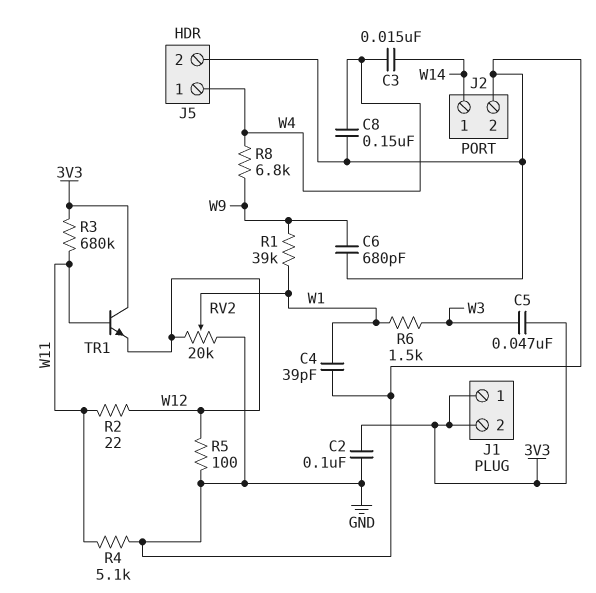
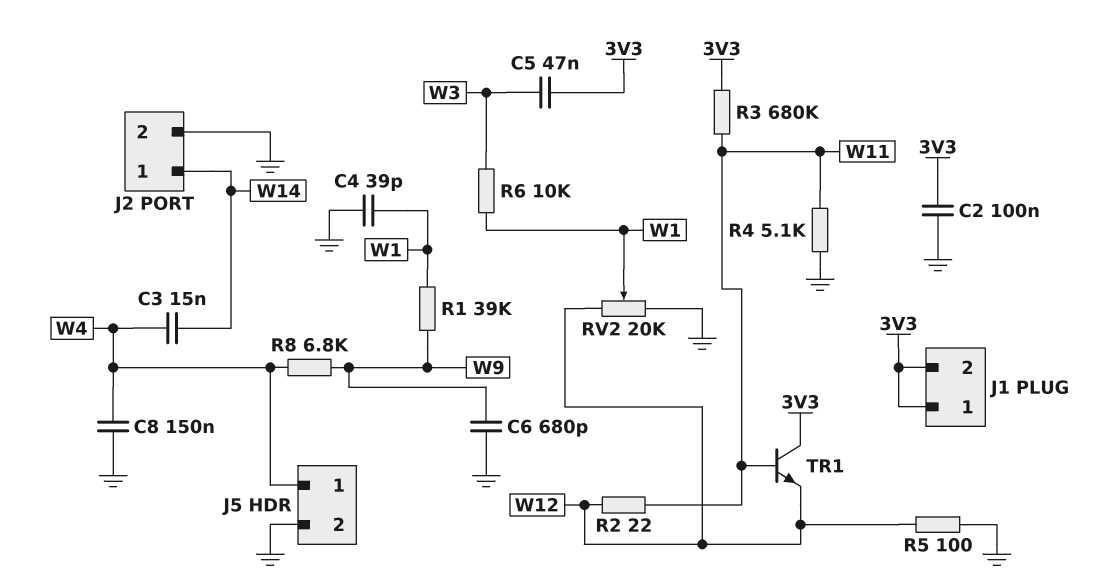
R6: 1.5k (W1, W3) -> 10k (W1, W3)

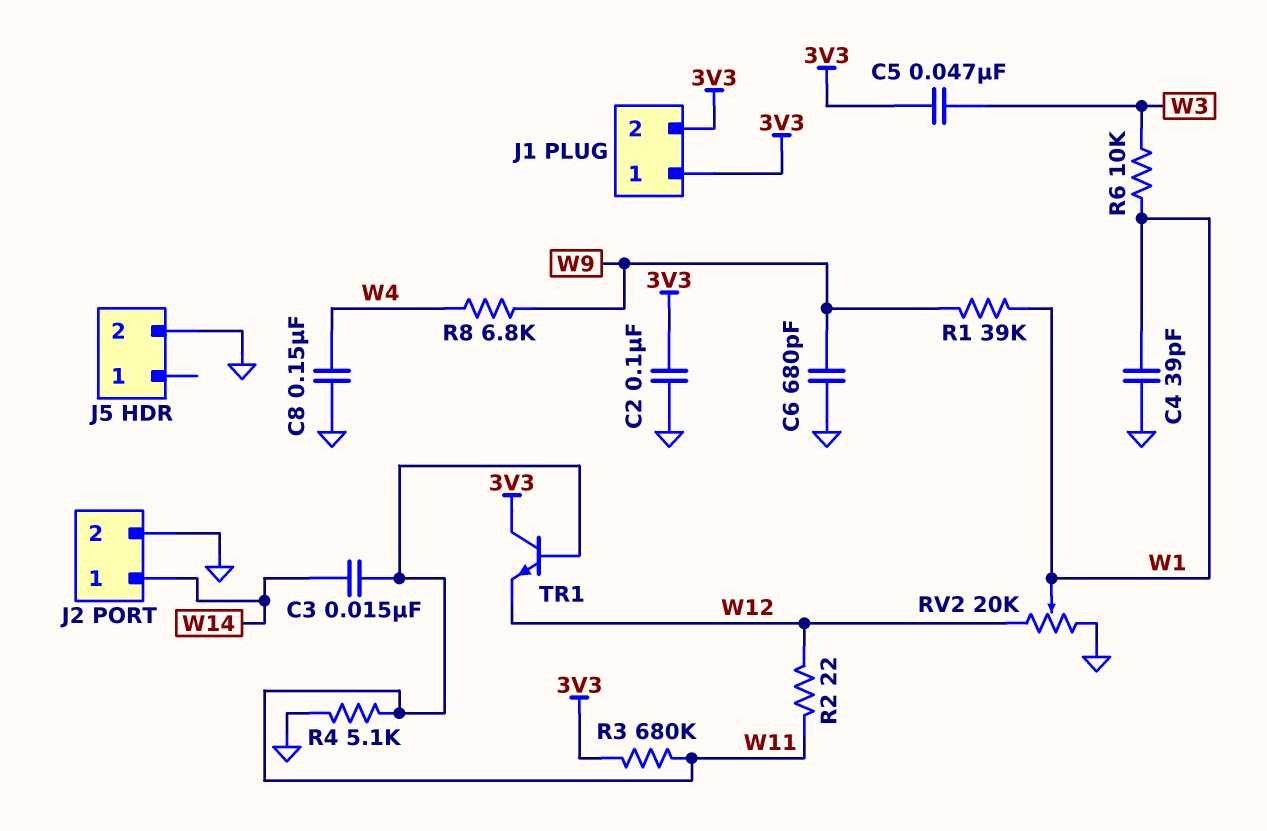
C3: 15nF (W4, W14) -> 15nF (W11, W14)
J5 pin 1: W4 -> none
R5: 100 (GND, W12) -> none

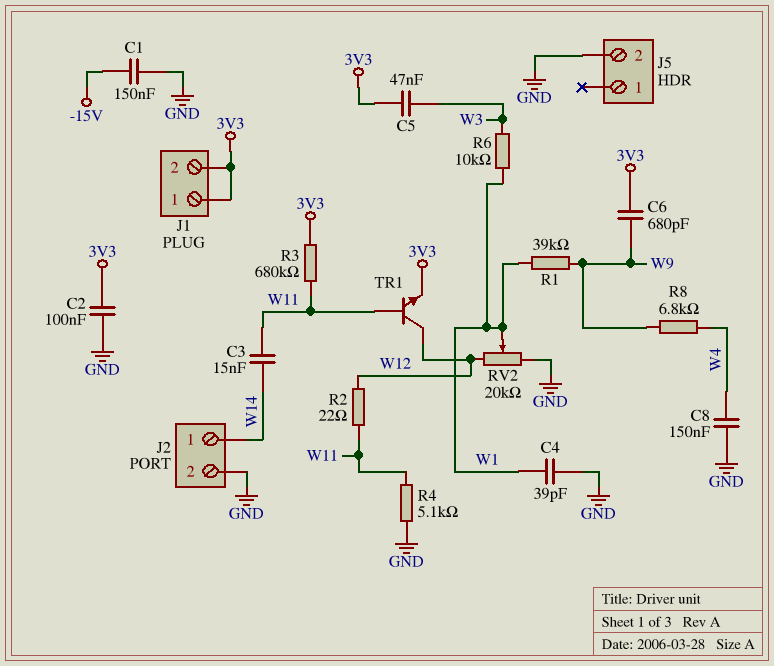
C1: none -> 150nF (-15V, GND)
C6: 680pF (GND, W9) -> 680pF (3V3, W9)
TR1: NPN (B W11, C 3V3, E W12) -> NPN (B W11, C W12, E 3V3)

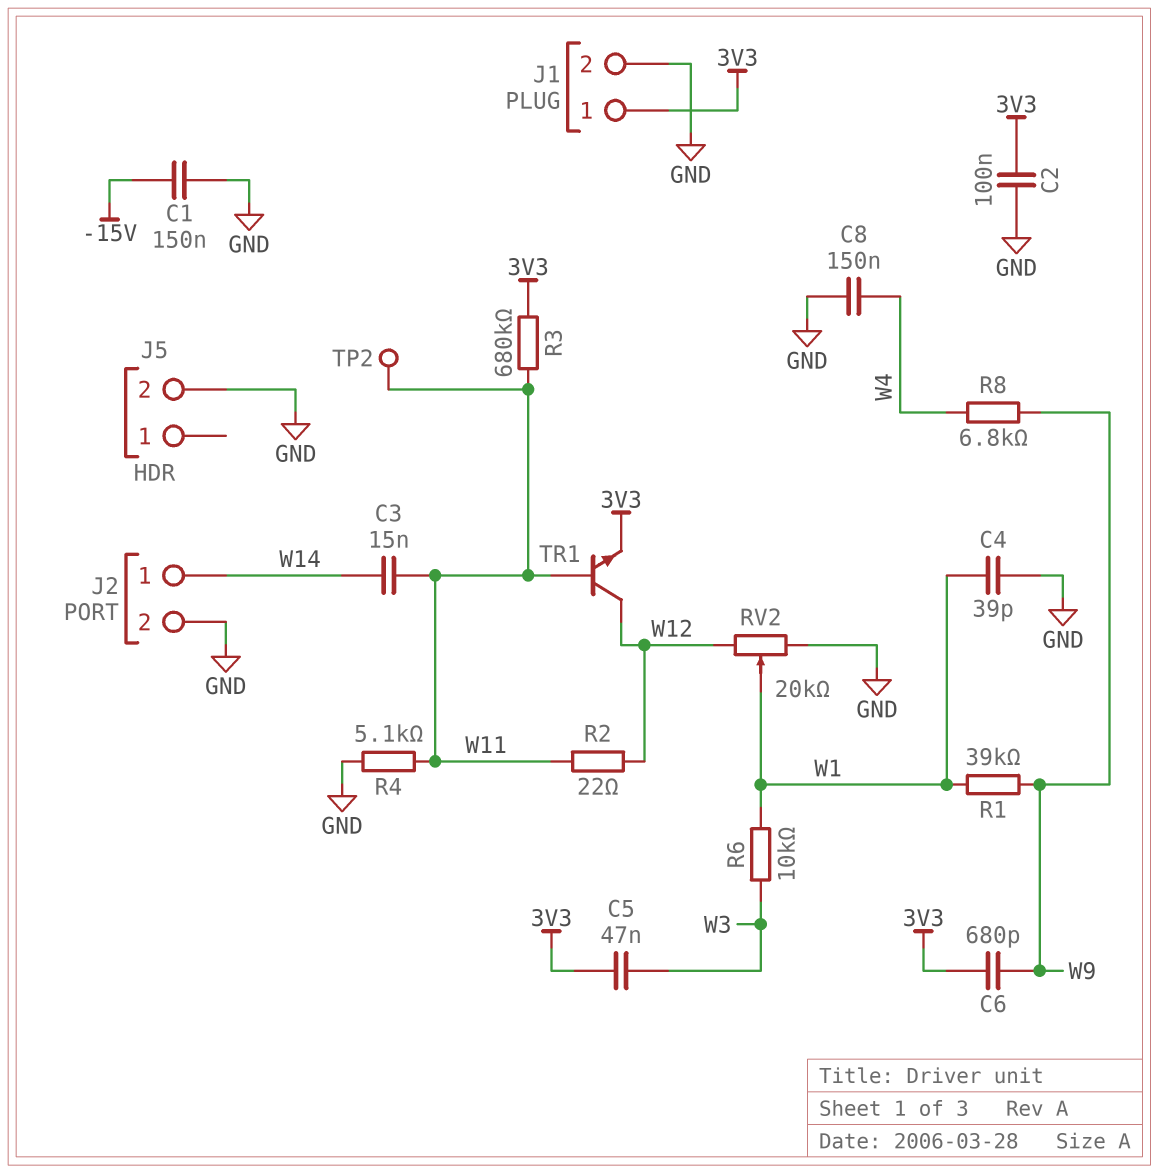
J1 pin 2: 3V3 -> GND
TP2: none -> test point (W11)

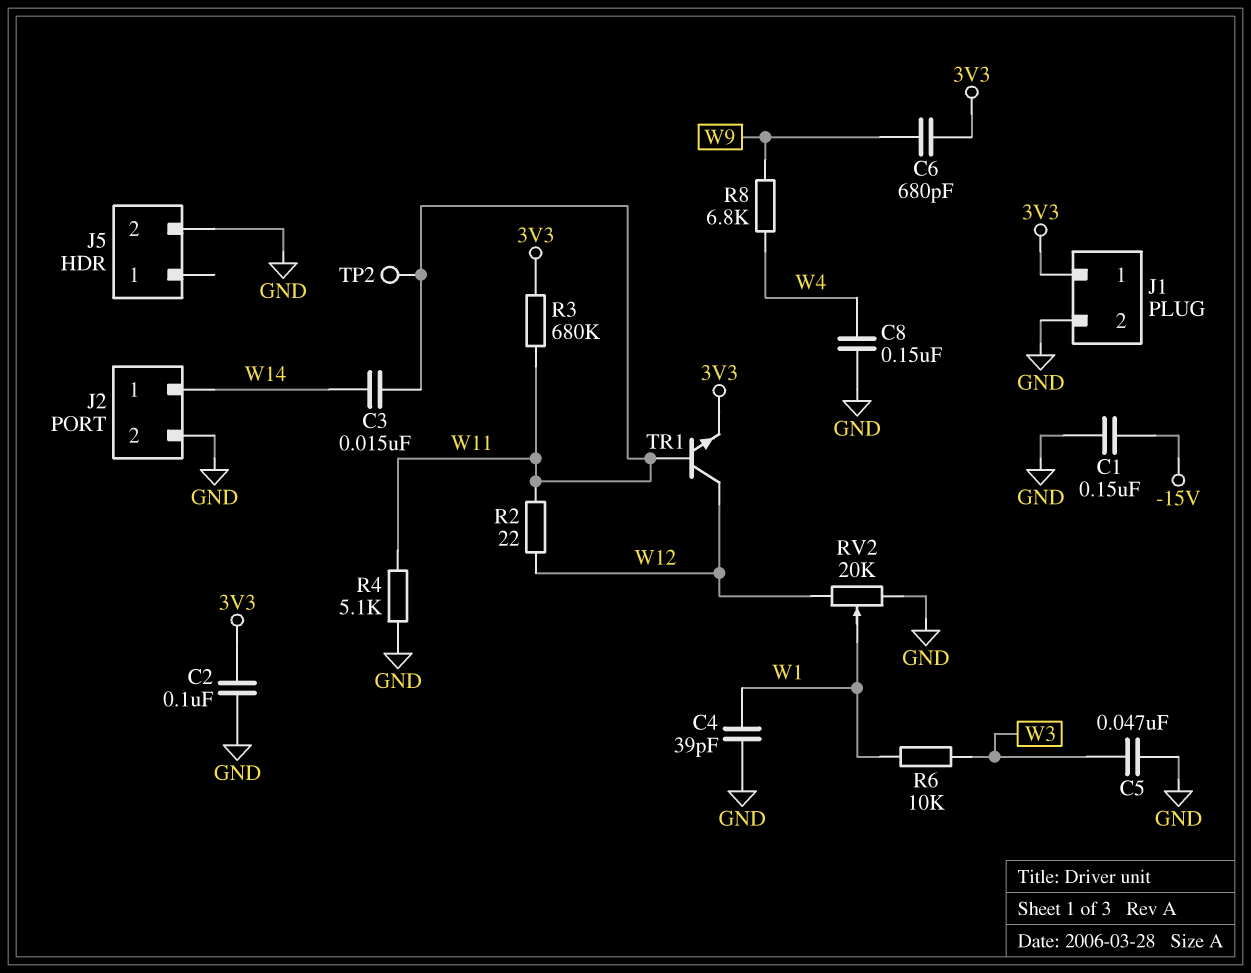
C5: 47nF (3V3, W3) -> 47nF (GND, W3)
R1: 39k (W1, W9) -> none

